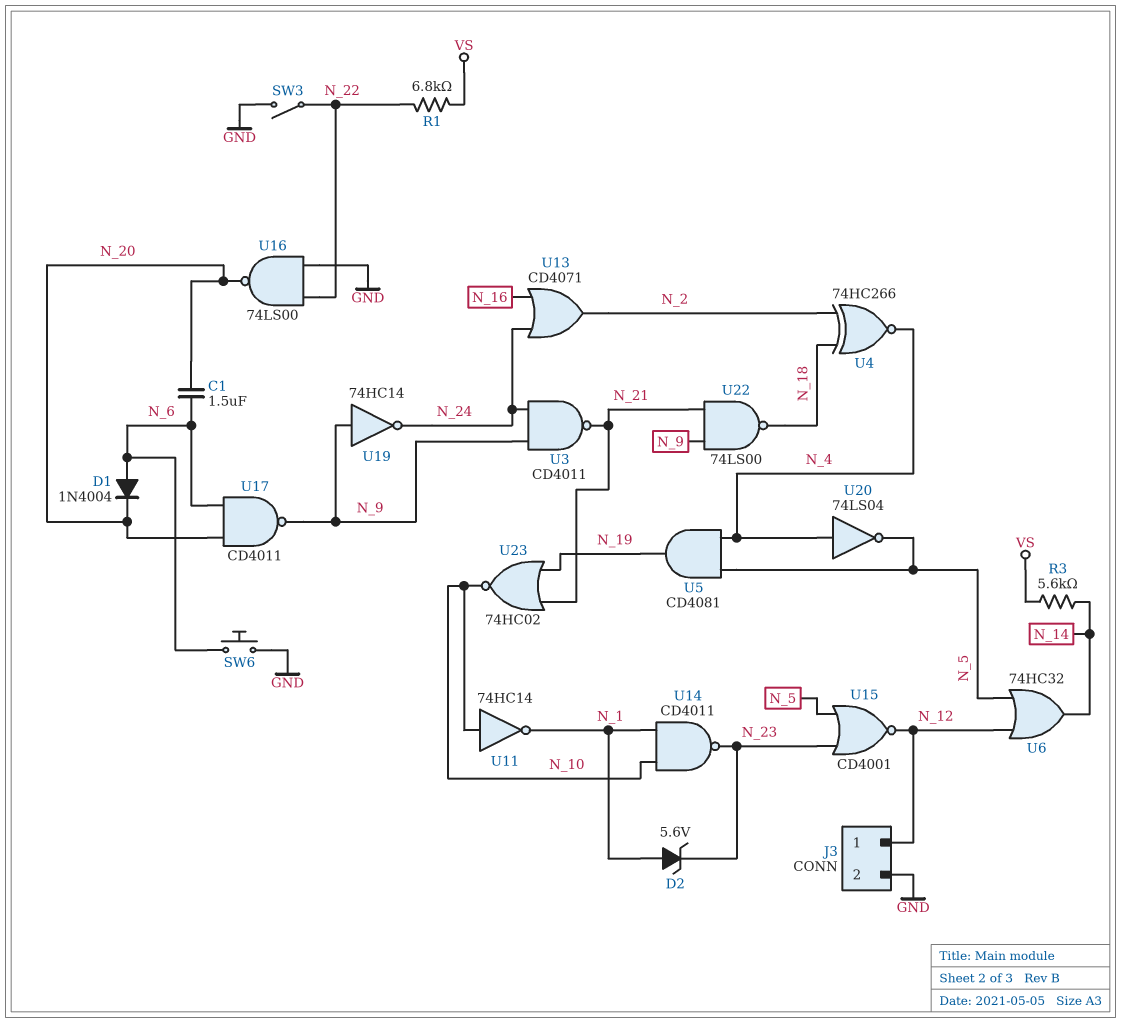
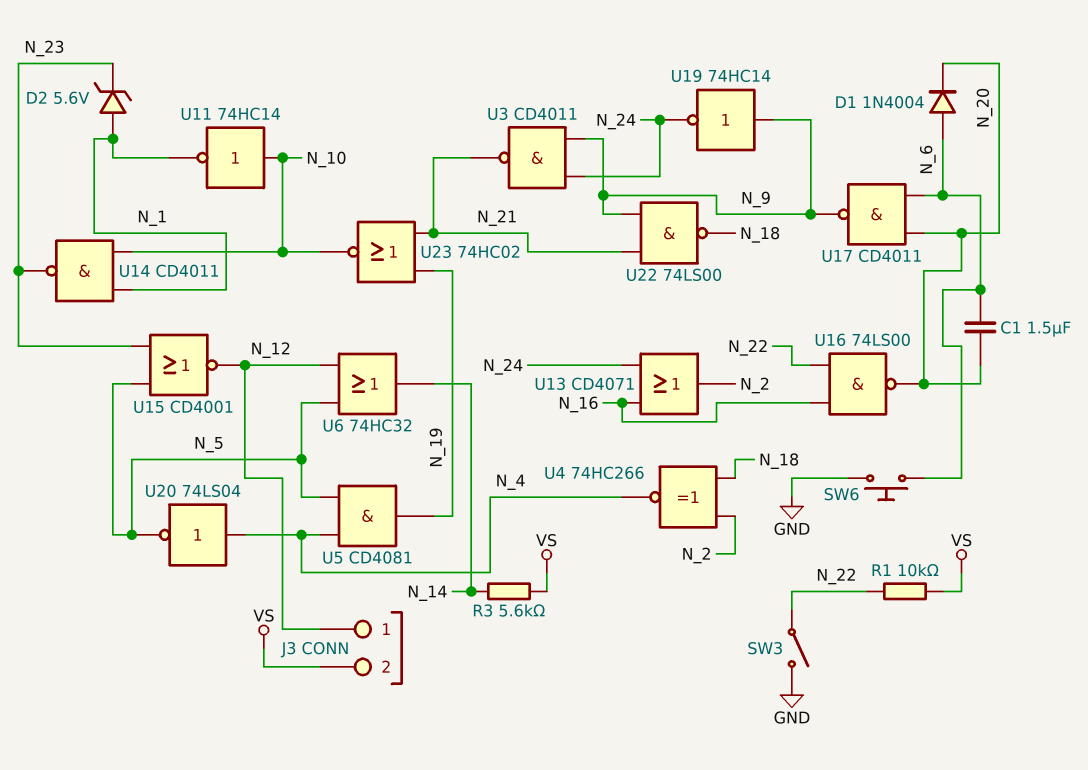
J3 pin 2: GND -> VS
R1: 6.8k (N_22, VS) -> 10k (N_22, VS)
U16: NAND 74LS00 (in GND, in N_22, out N_20) -> NAND 74LS00 (in N_16, in N_22, out N_20)

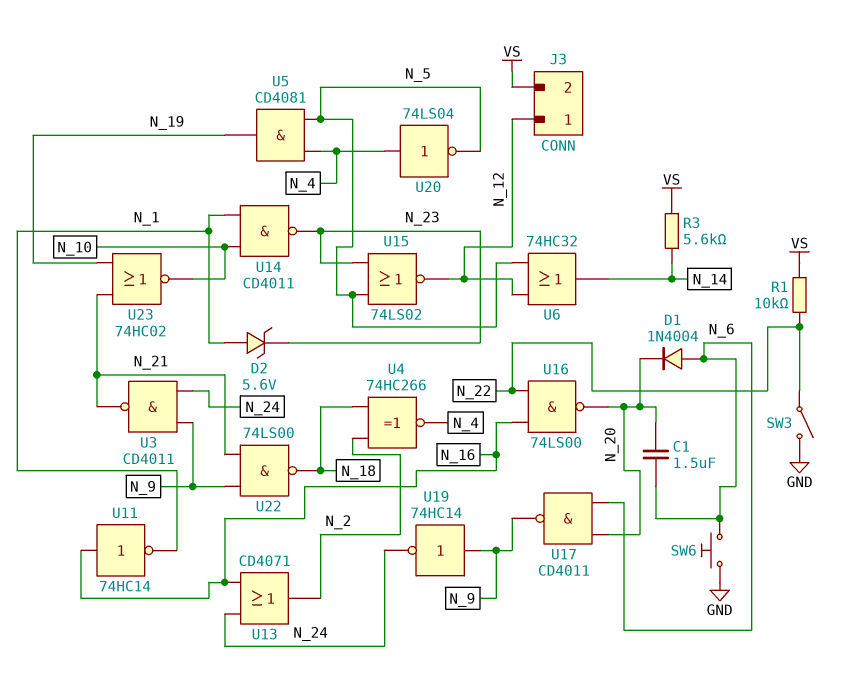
U11: NOT 74HC14 (in N_10, out N_1) -> NOT 74HC14 (in N_16, out N_1)
U15: NOR CD4001 (in N_5, in N_23, out N_12) -> NOR 74LS02 (in N_5, in N_23, out N_12)

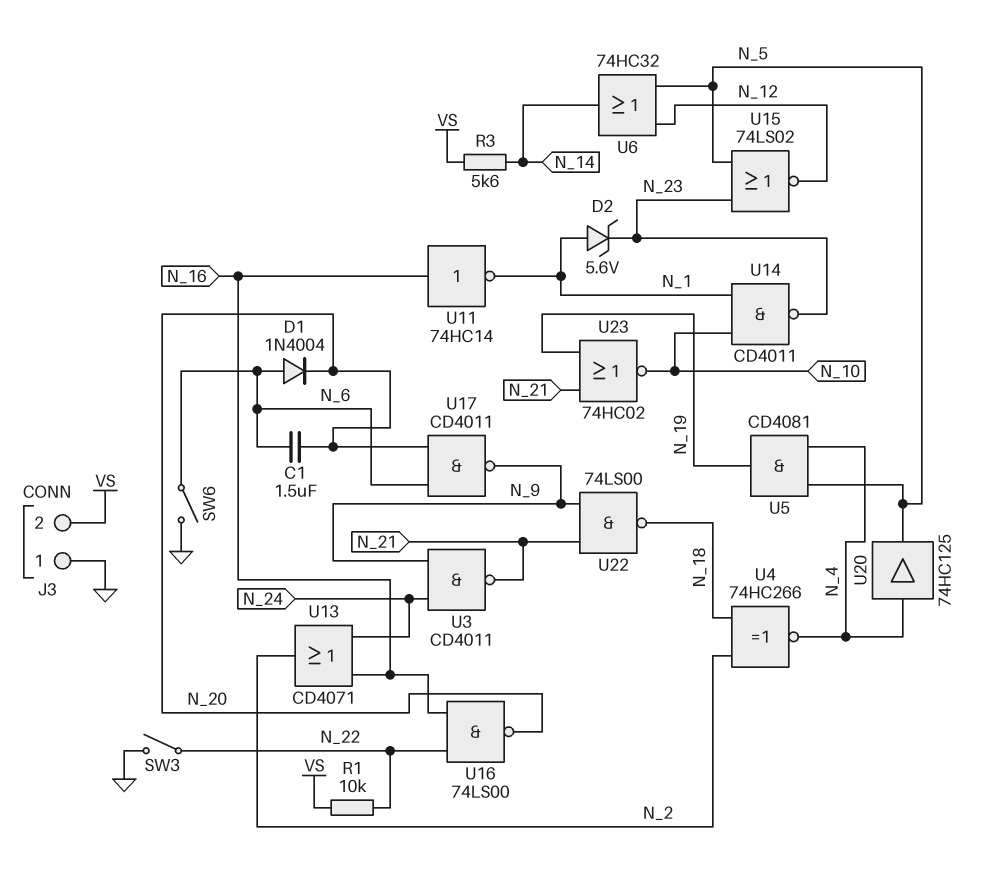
J3 pin 1: N_12 -> GND
SW6: button (GND, N_6) -> switch (GND, N_6)
U19: NOT 74HC14 (in N_9, out N_24) -> none
U20: NOT 74LS04 (in N_4, out N_5) -> buffer 74HC125 (in N_4, out N_5)

